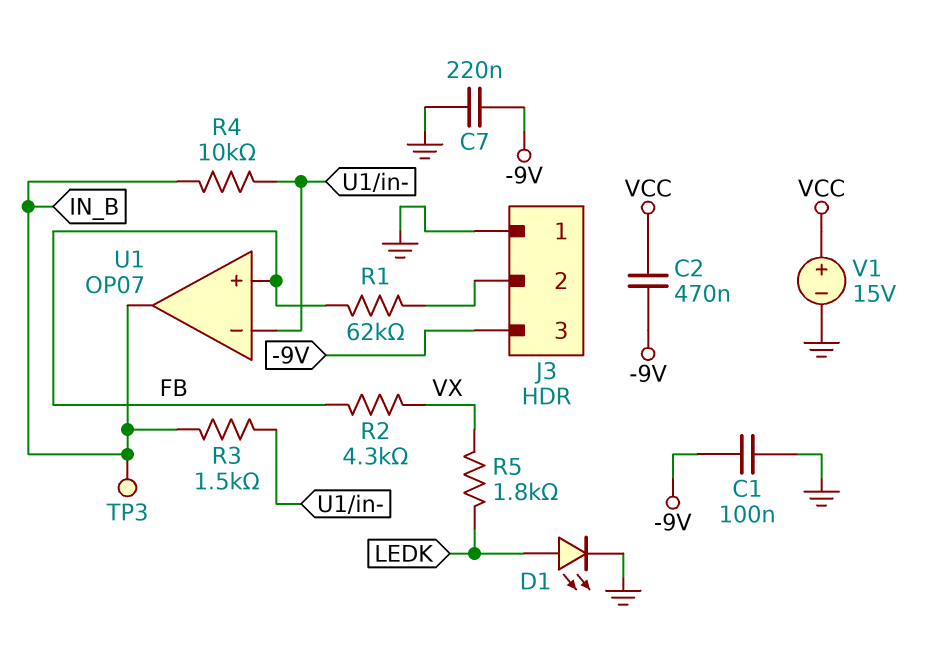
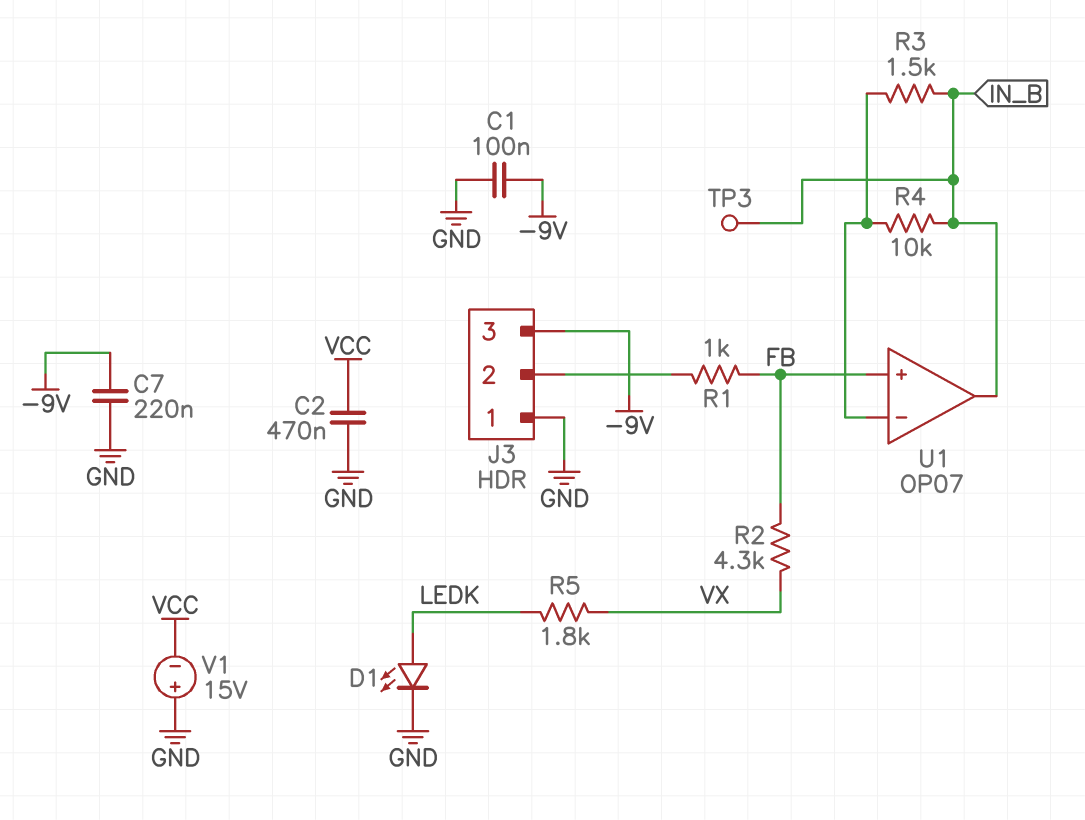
C2: 470nF (-9V, VCC) -> 470nF (GND, VCC)
R1: 62k (FB, J3/2) -> 1k (FB, J3/2)
V1: 15V (plus VCC, minus GND) -> 15V (plus GND, minus VCC)

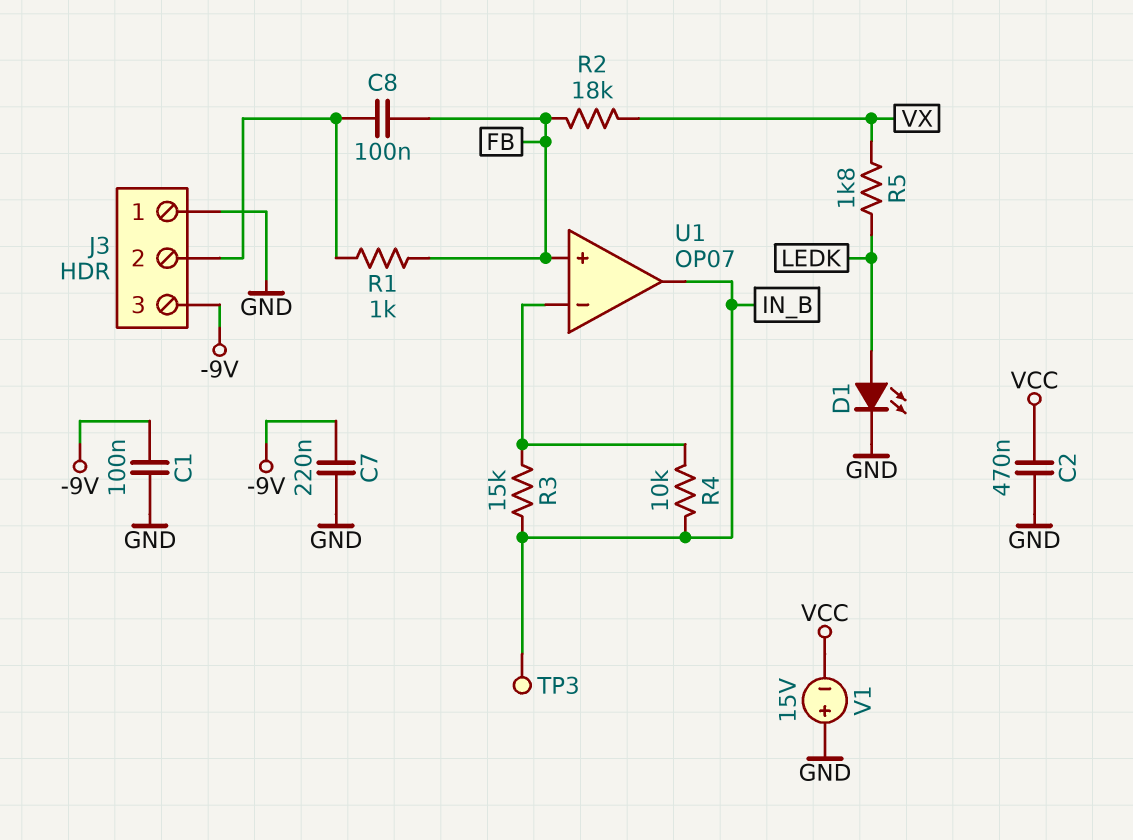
C8: none -> 100nF (FB, J3/2)
R2: 4.3k (FB, VX) -> 18k (FB, VX)
R3: 1.5k (IN_B, U1/in-) -> 15k (IN_B, U1/in-)

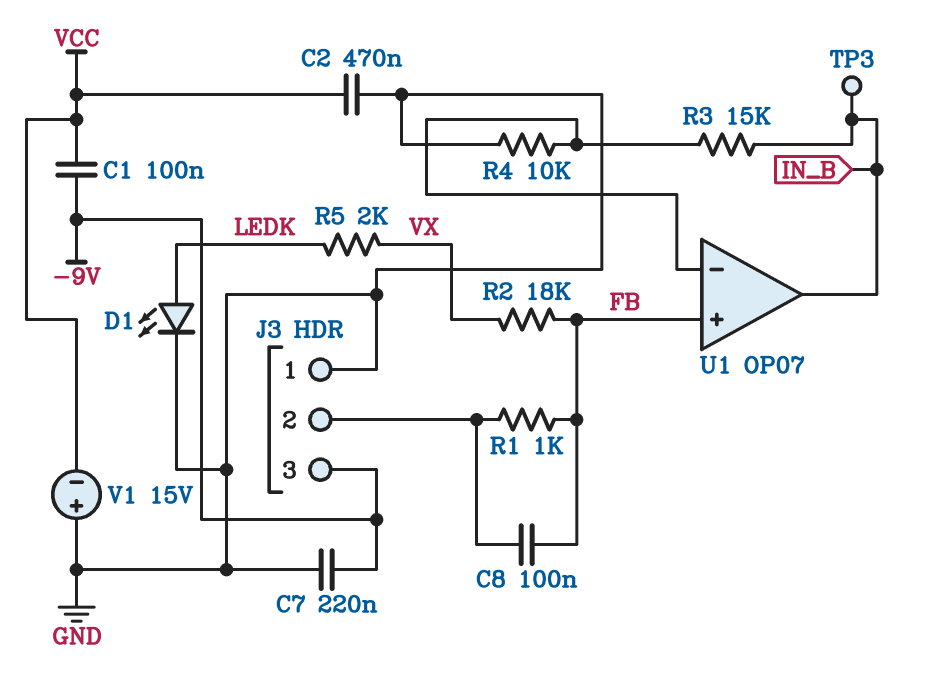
C1: 100nF (-9V, GND) -> 100nF (-9V, VCC)
R4: 10k (IN_B, U1/in-) -> 10k (GND, U1/in-)
R5: 1.8k (LEDK, VX) -> 2k (LEDK, VX)

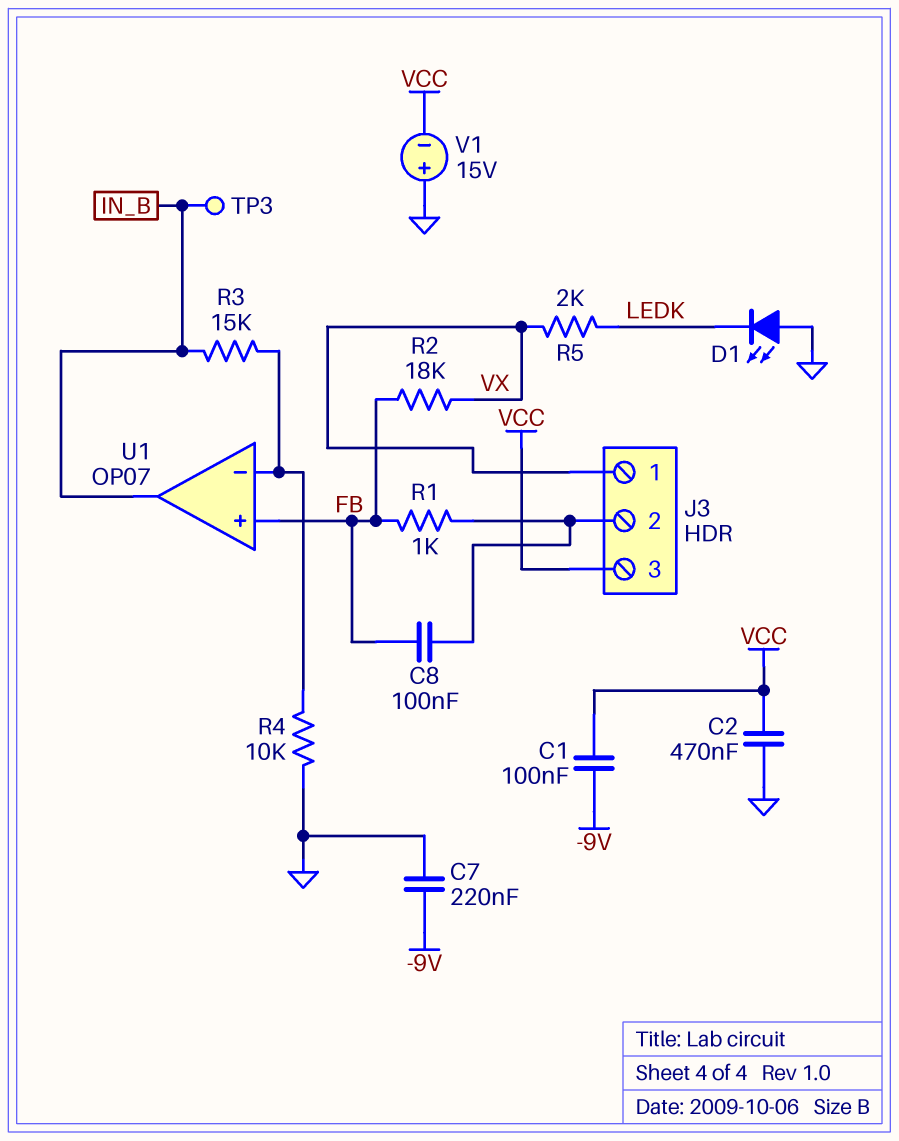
D1: LED (A LEDK, K GND) -> LED (A GND, K LEDK)
J3 pin 1: GND -> VX
J3 pin 3: -9V -> VCC

